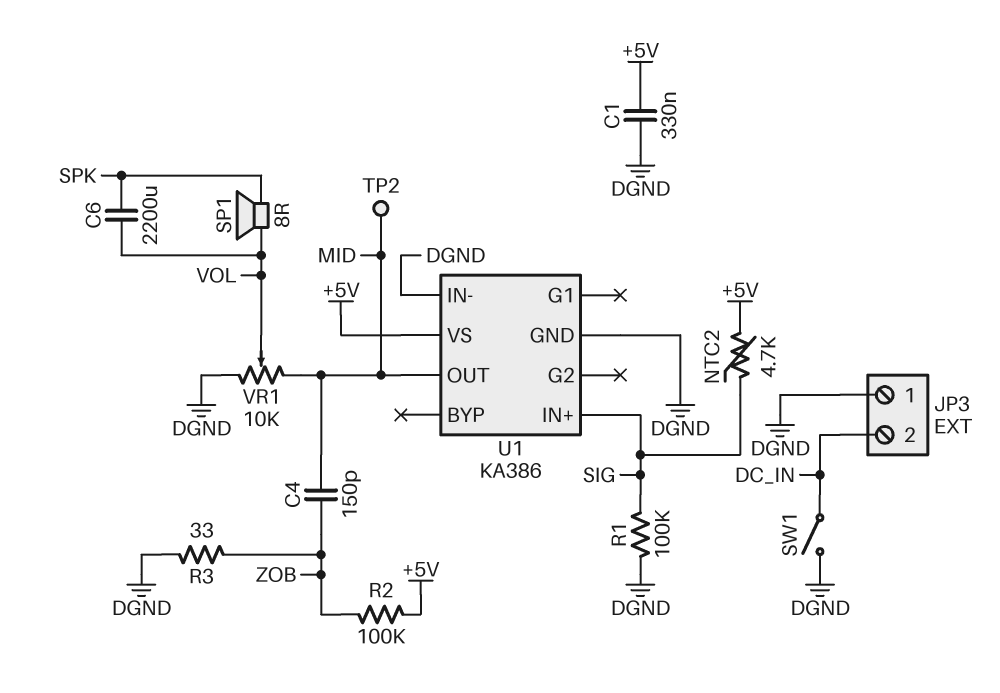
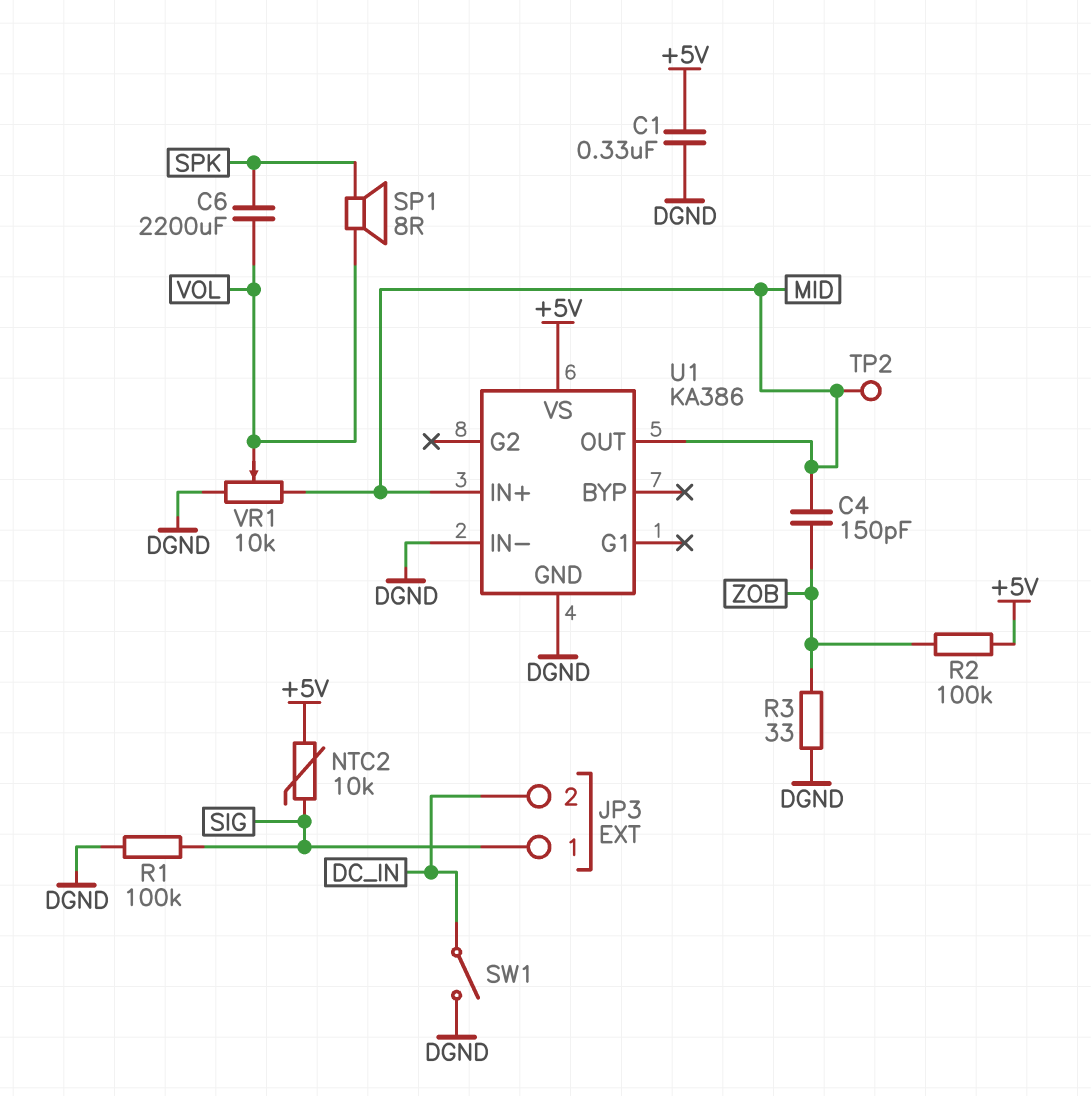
JP3 pin 1: DGND -> SIG
NTC2: 4.7k (+5V, SIG) -> 10k (+5V, SIG)
U1 pin IN+: SIG -> MID

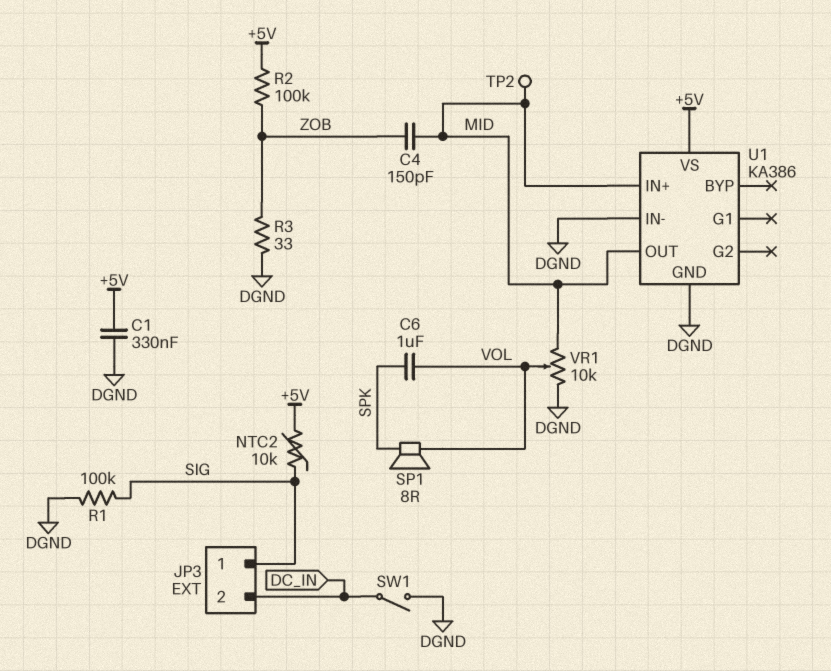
C6: 2200uF (SPK, VOL) -> 1uF (SPK, VOL)

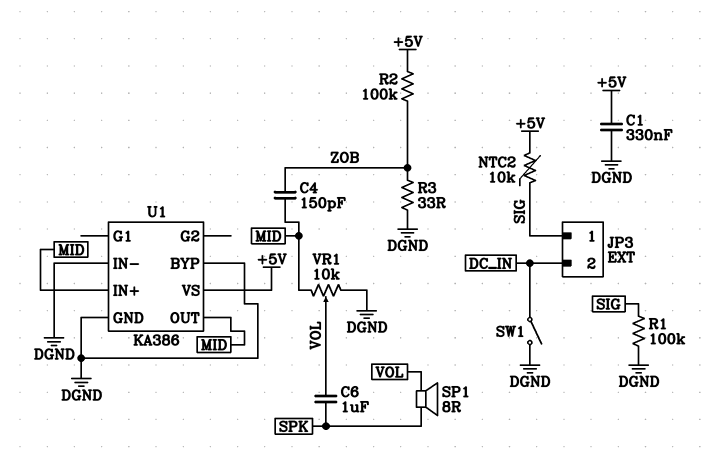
TP2: test point (MID) -> none
U1 pin BYP: none -> DGND

